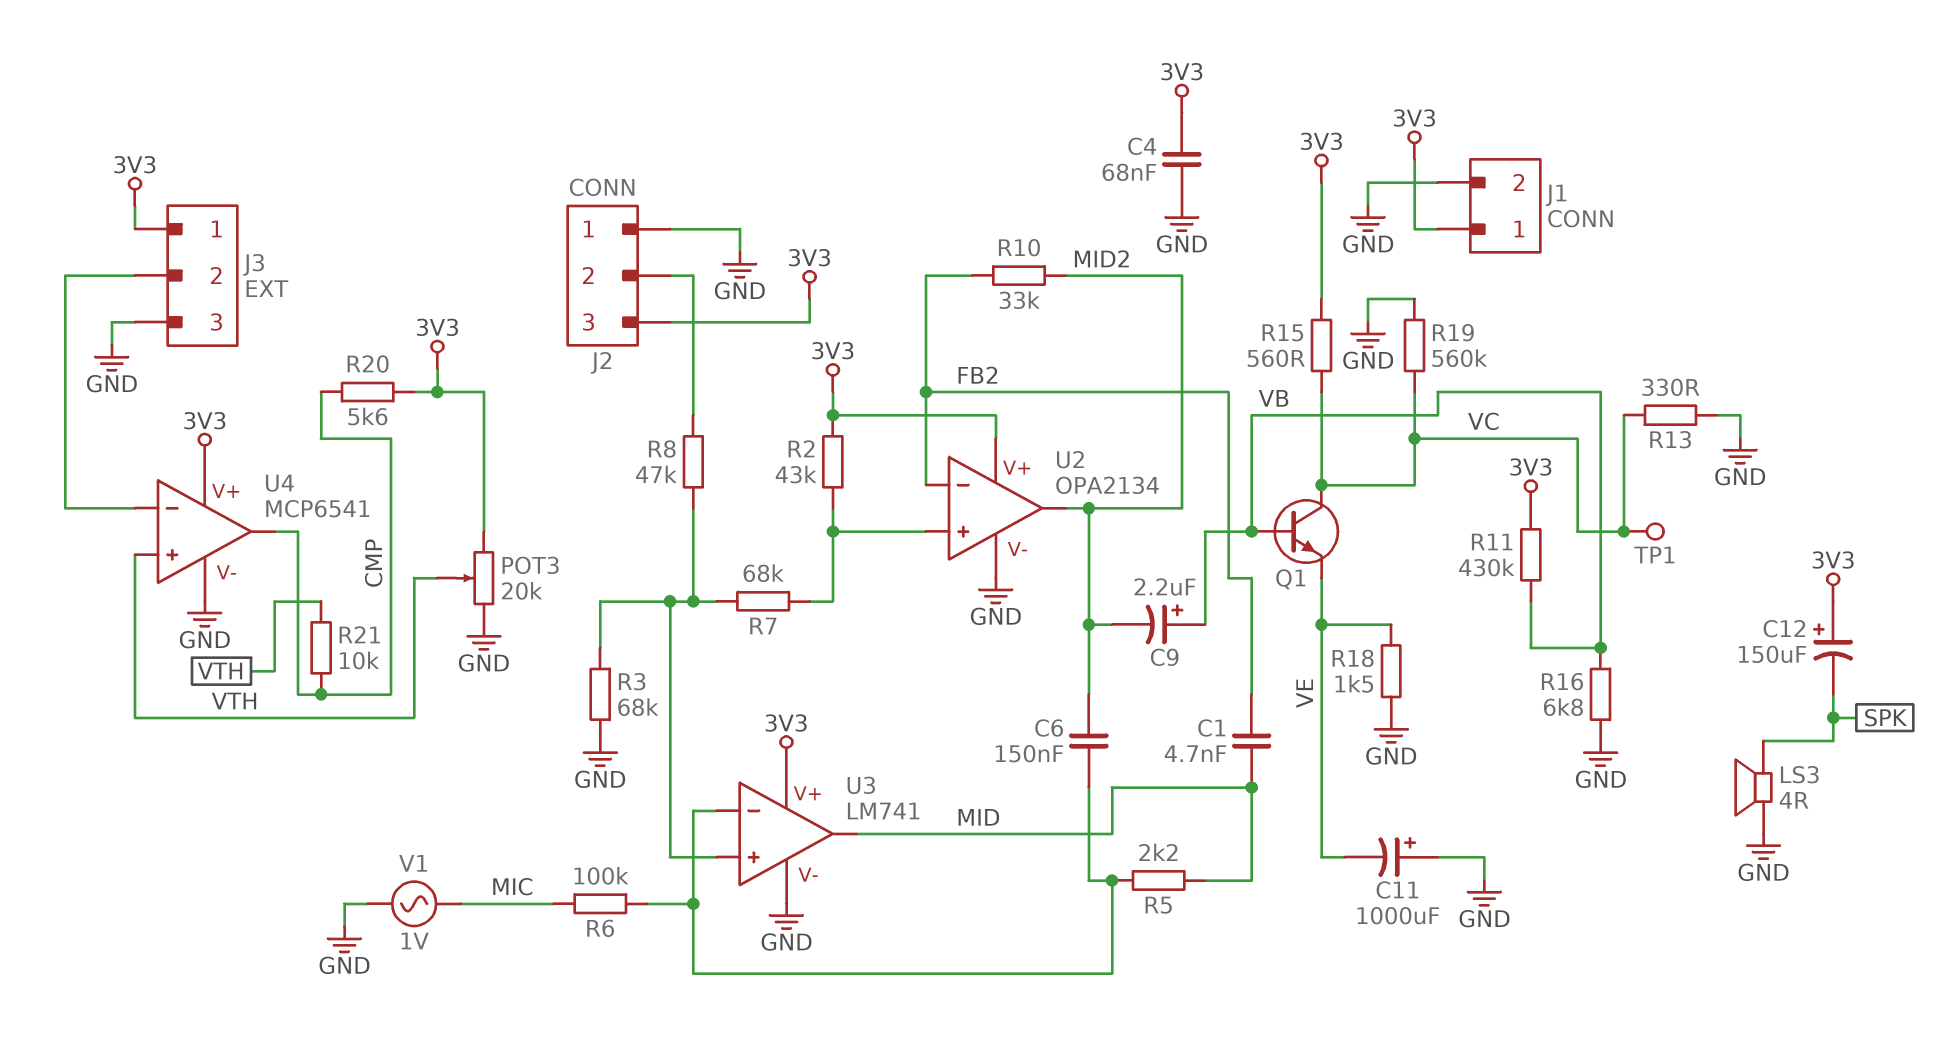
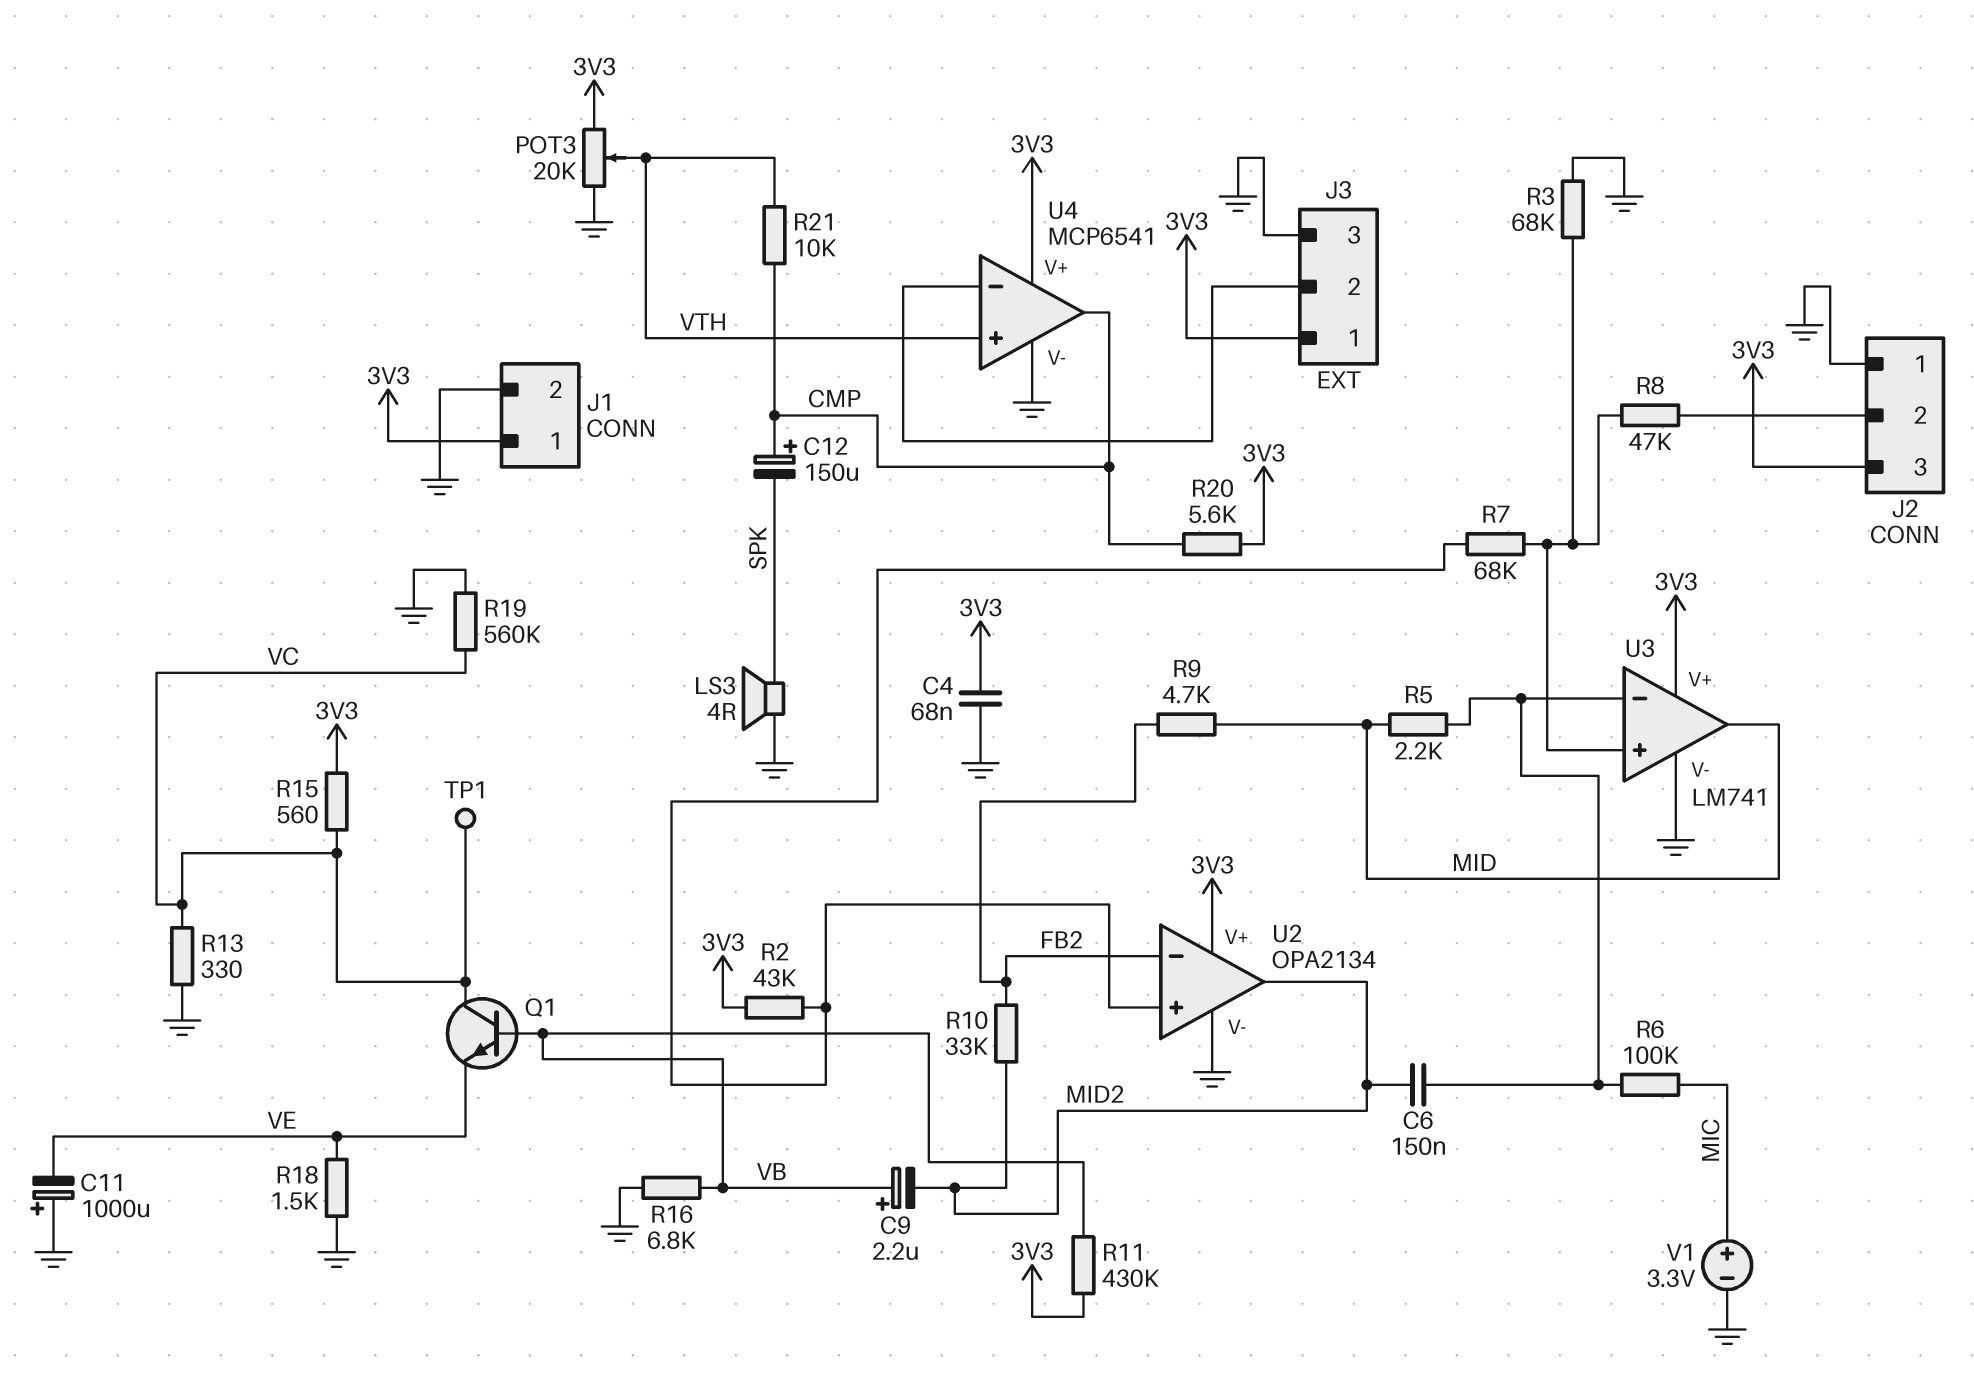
C1: 4.7nF (FB2, MID) -> none
C12: 150uF (plus 3V3, minus SPK) -> 150uF (plus CMP, minus SPK)
R9: none -> 4.7k (FB2, MID)
V1: AC 1V (GND, MIC) -> 3.3V (plus MIC, minus GND)

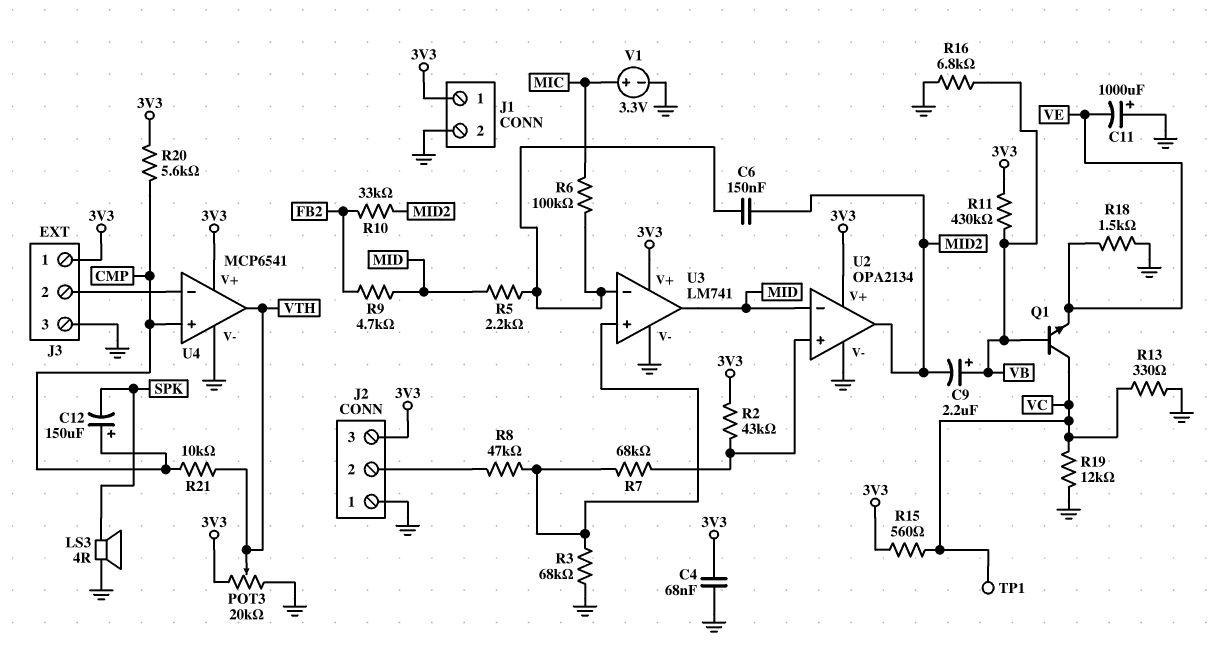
R19: 560k (GND, VC) -> 12k (GND, VC)
U2 pin in-: FB2 -> MID
U4 pin in+: VTH -> CMP
U4 pin out: CMP -> VTH

